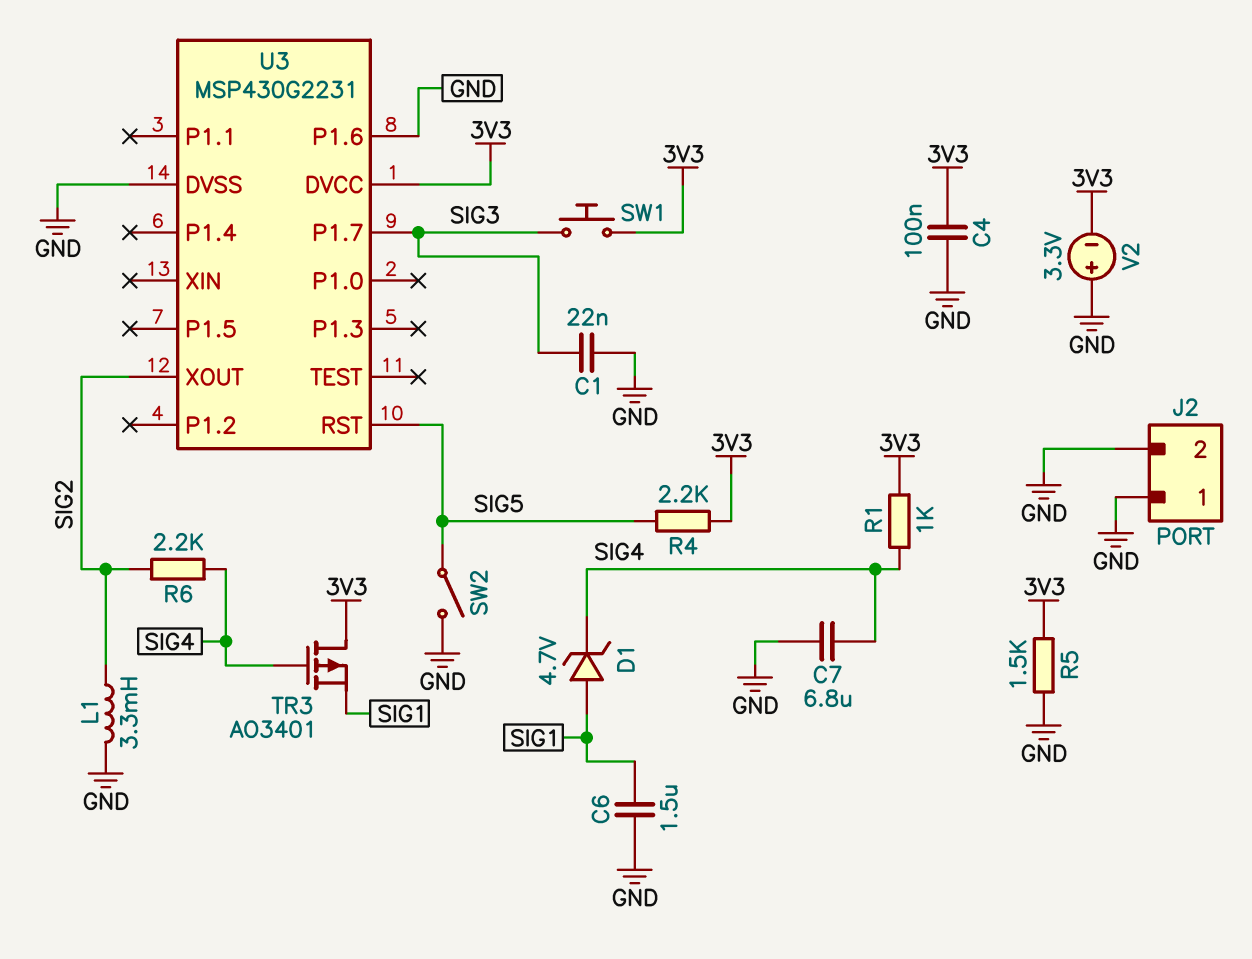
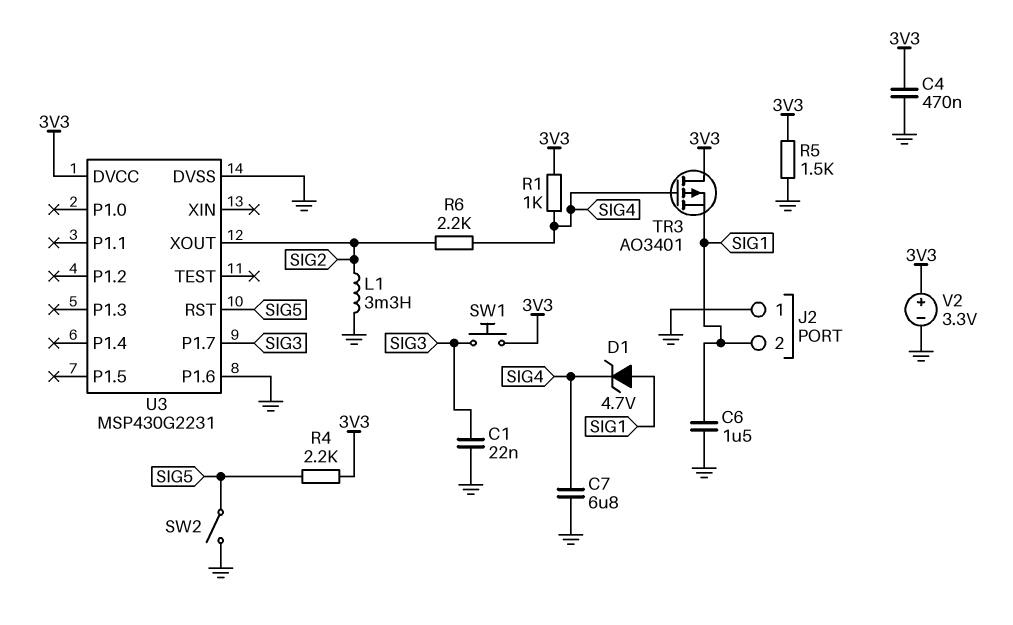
C4: 100nF (3V3, GND) -> 470nF (3V3, GND)
J2 pin 2: GND -> SIG1
V2: 3.3V (plus GND, minus 3V3) -> 3.3V (plus 3V3, minus GND)

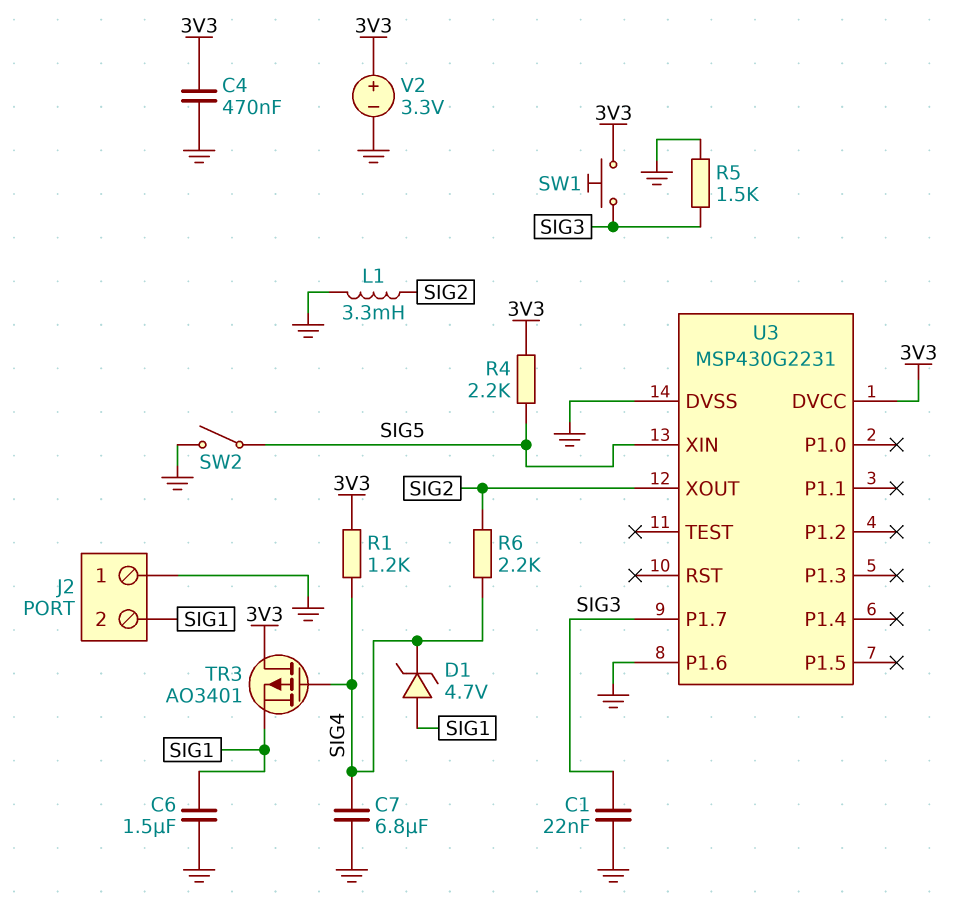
R1: 1k (3V3, SIG4) -> 1.2k (3V3, SIG4)
R5: 1.5k (3V3, GND) -> 1.5k (GND, SIG3)
U3 pin RST: SIG5 -> none
U3 pin XIN: none -> SIG5

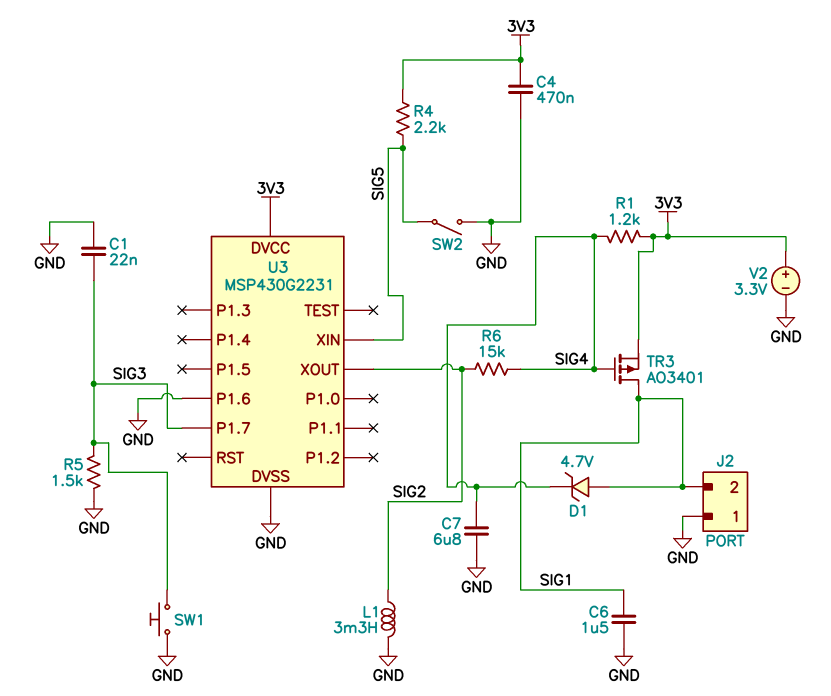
R6: 2.2k (SIG2, SIG4) -> 15k (SIG2, SIG4)
SW1: button (3V3, SIG3) -> button (GND, SIG3)
TR3: PMOS AO3401 (G SIG4, D 3V3, S SIG1) -> PMOS AO3401 (G SIG4, D SIG1, S 3V3)

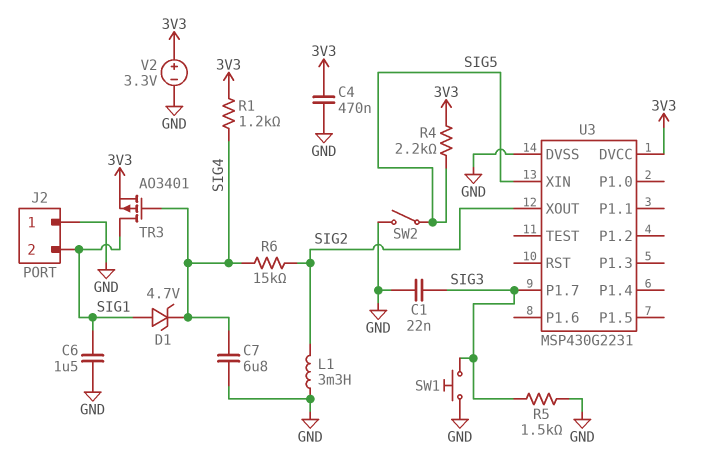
U3 pin P1.6: GND -> none

